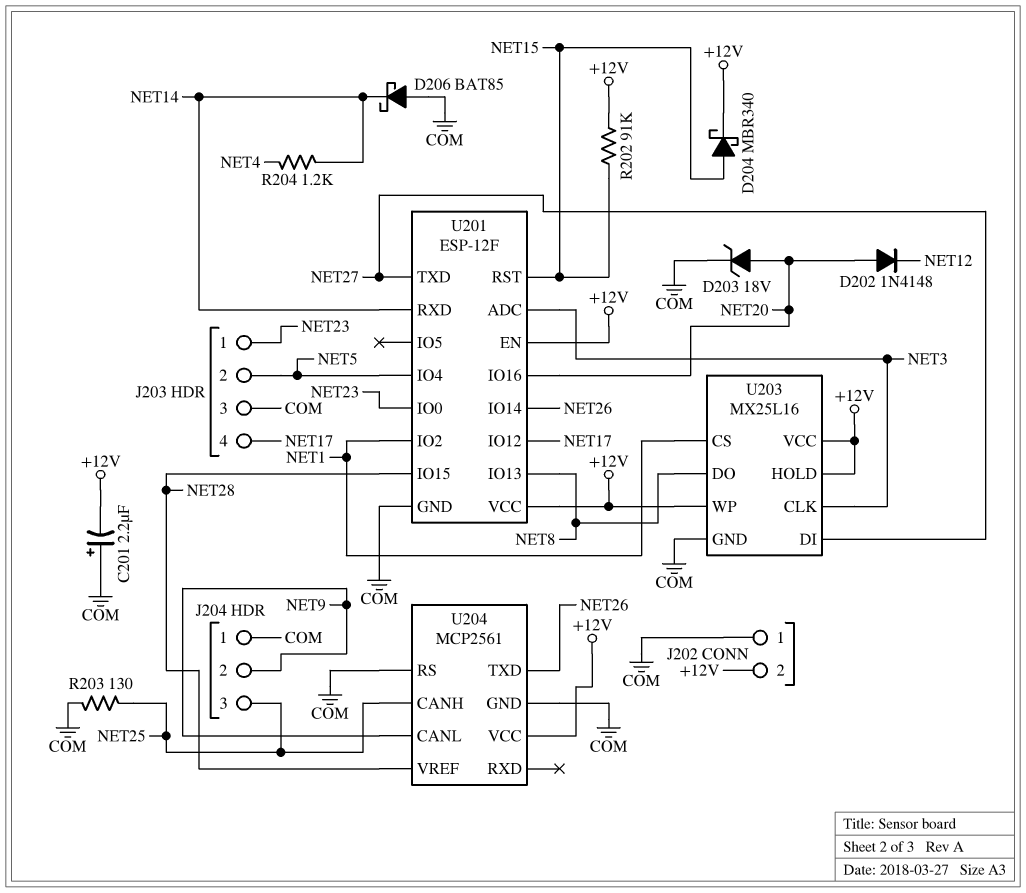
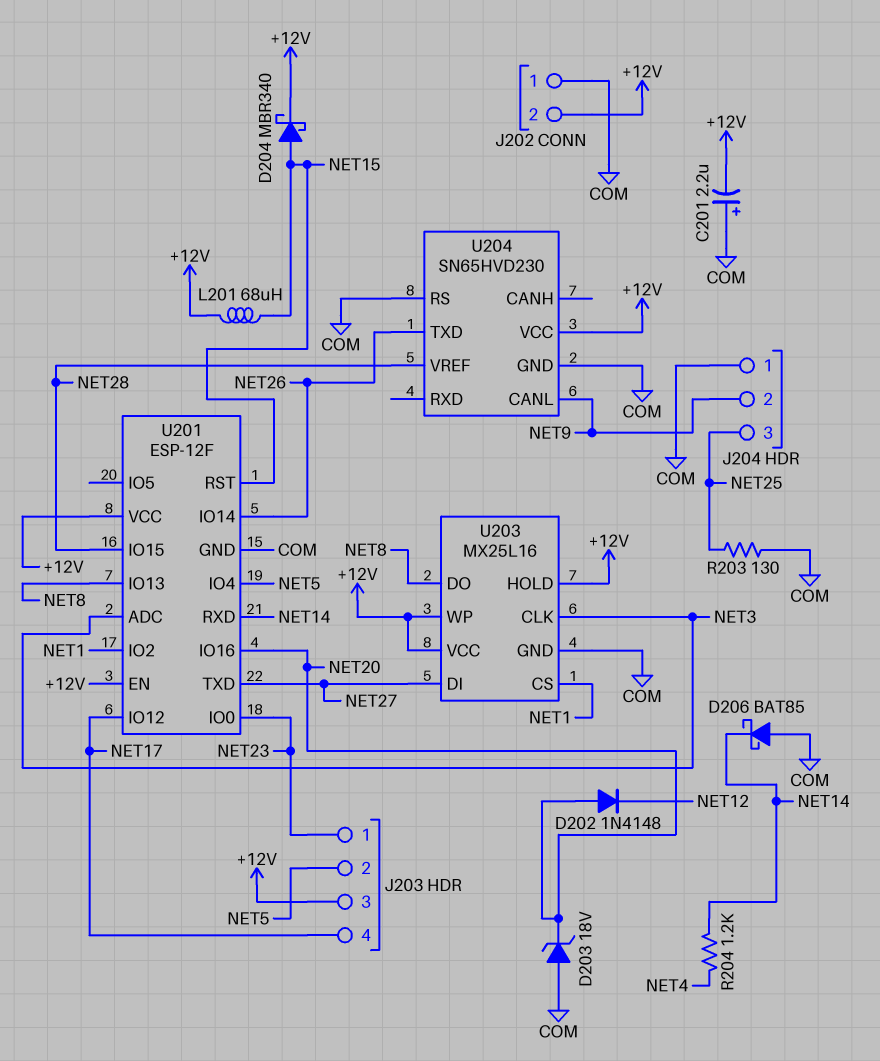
D203: zener 18V (A NET20, K COM) -> zener 18V (A COM, K NET20)
J203 pin 3: COM -> +12V
L201: none -> 68uH (+12V, NET15)
R202: 91k (+12V, NET15) -> none
U204: MCP2561 -> SN65HVD230
U204 pin CANH: NET25 -> none

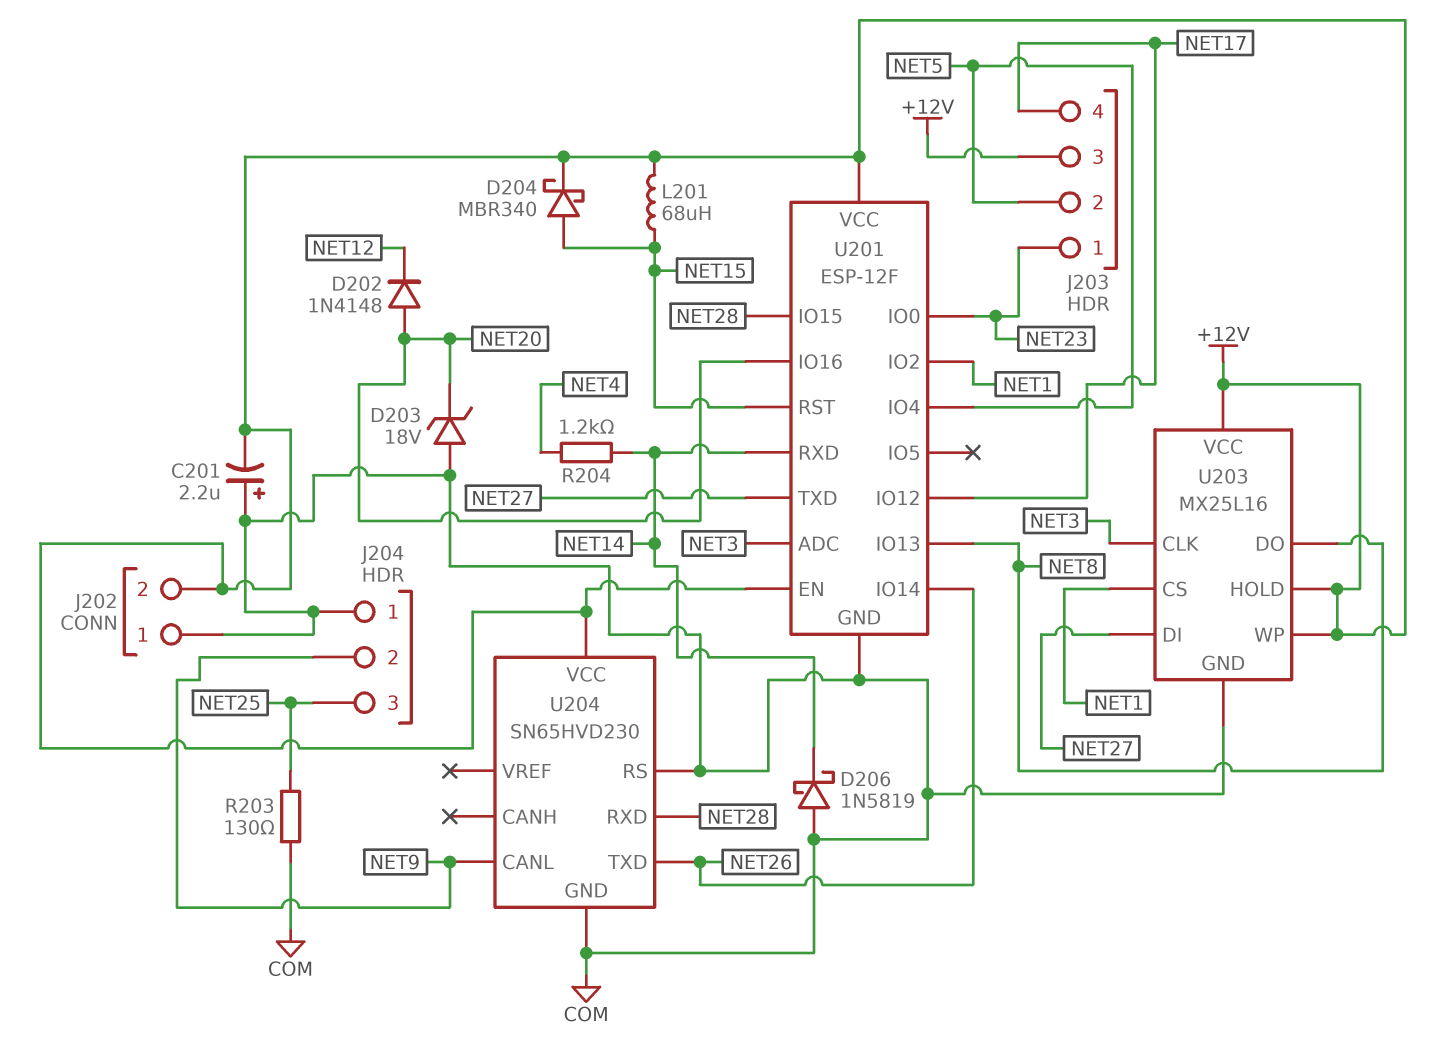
D206: schottky BAT85 (A COM, K NET14) -> schottky 1N5819 (A COM, K NET14)
U204 pin RXD: none -> NET28
U204 pin VREF: NET28 -> none

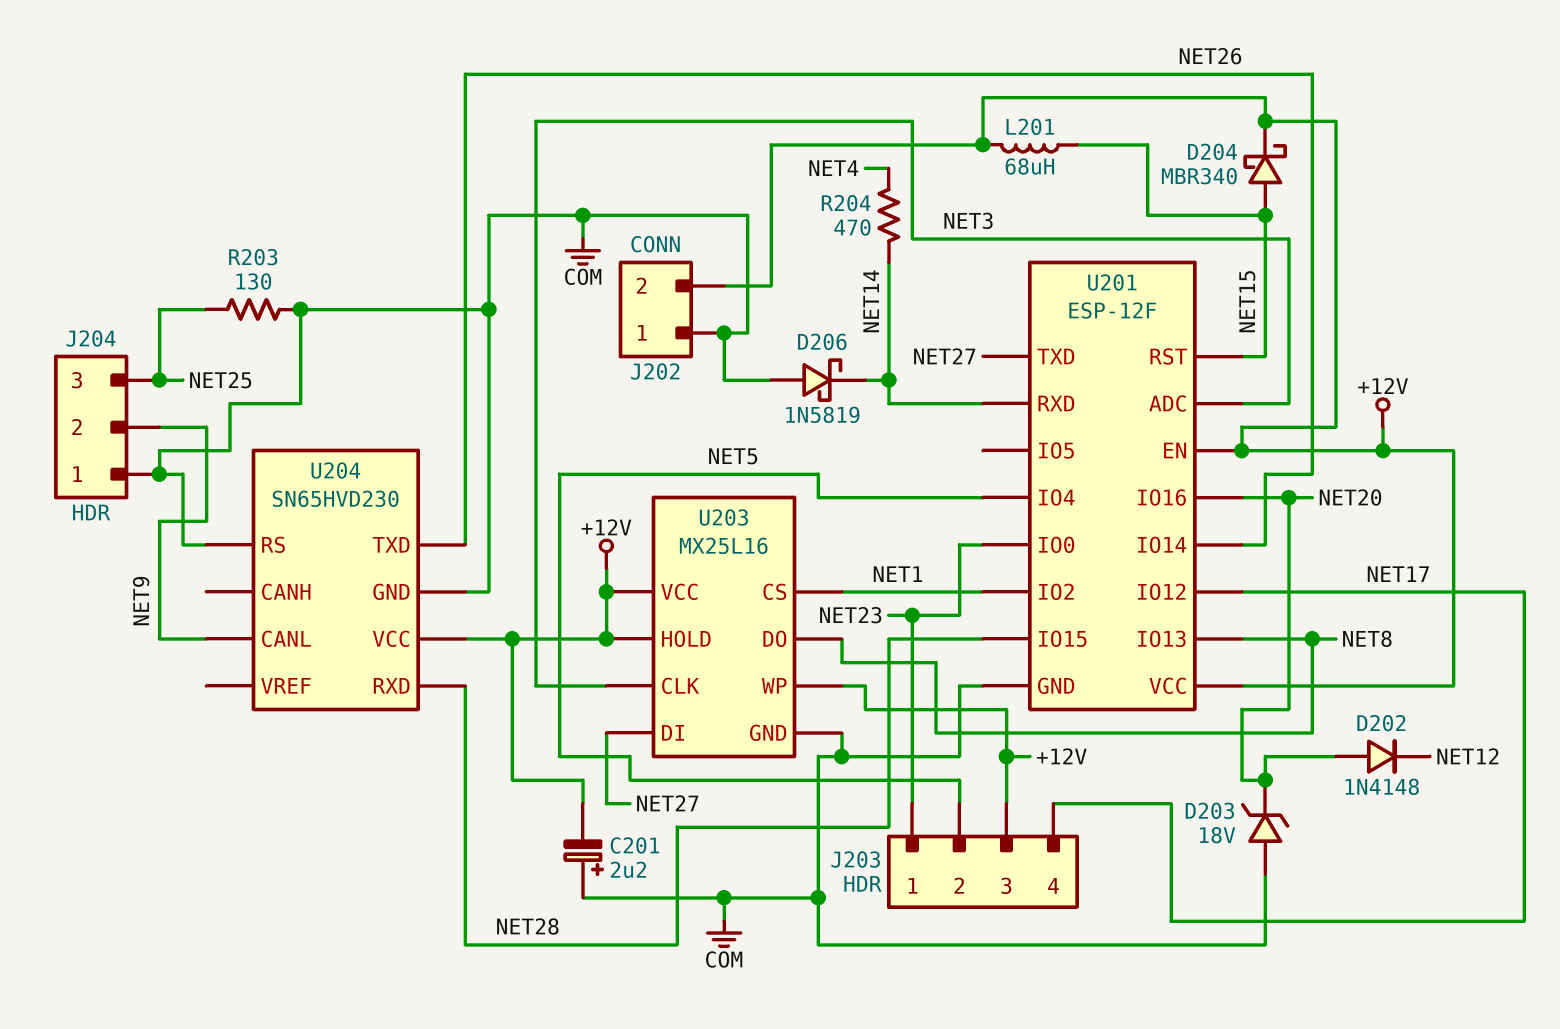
R204: 1.2k (NET4, NET14) -> 470 (NET4, NET14)

